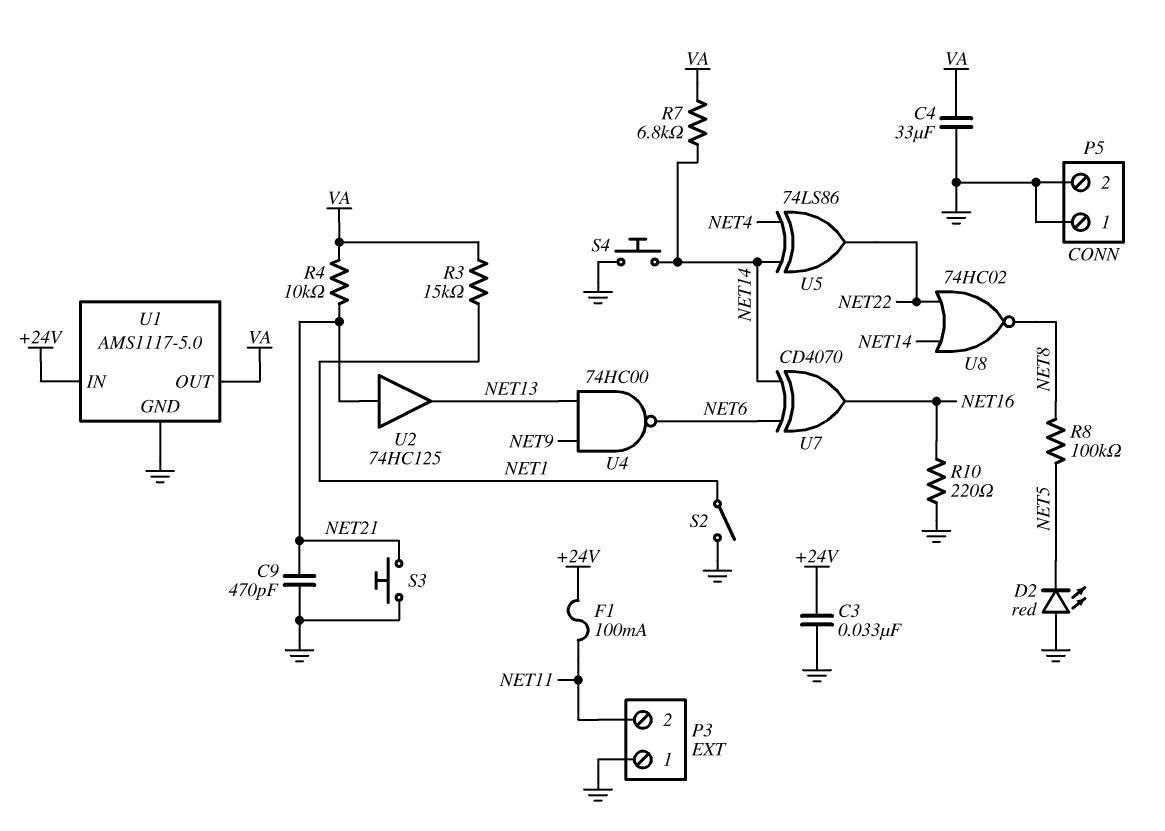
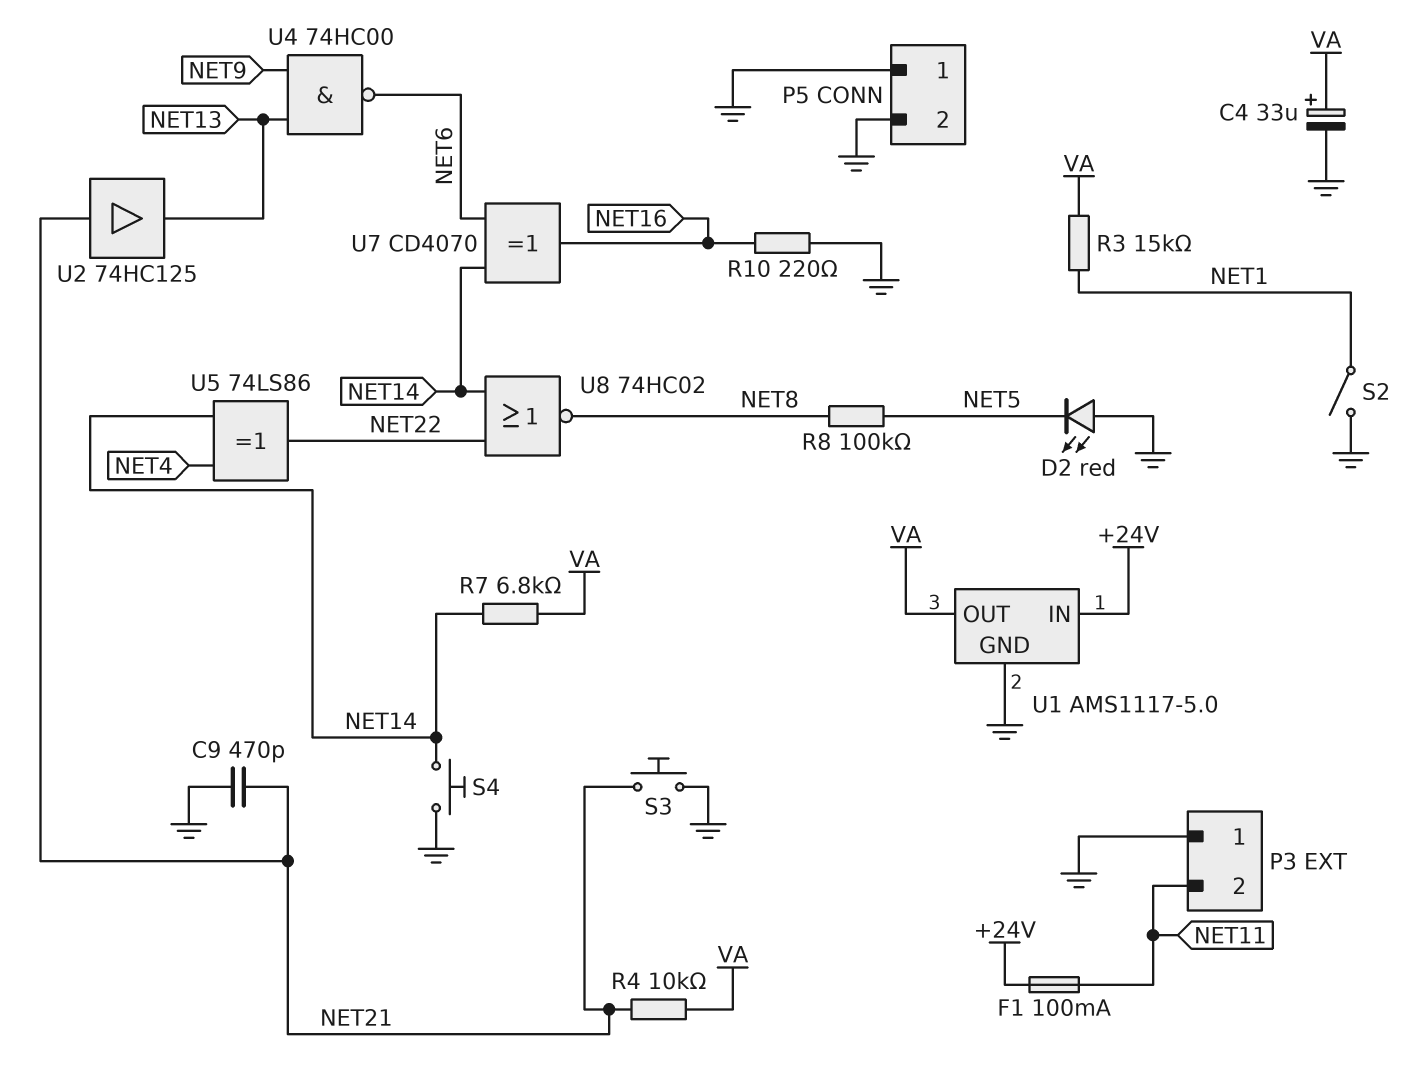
C3: 33nF (+24V, GND) -> none
C4: 33uF (GND, VA) -> 33uF (plus VA, minus GND)

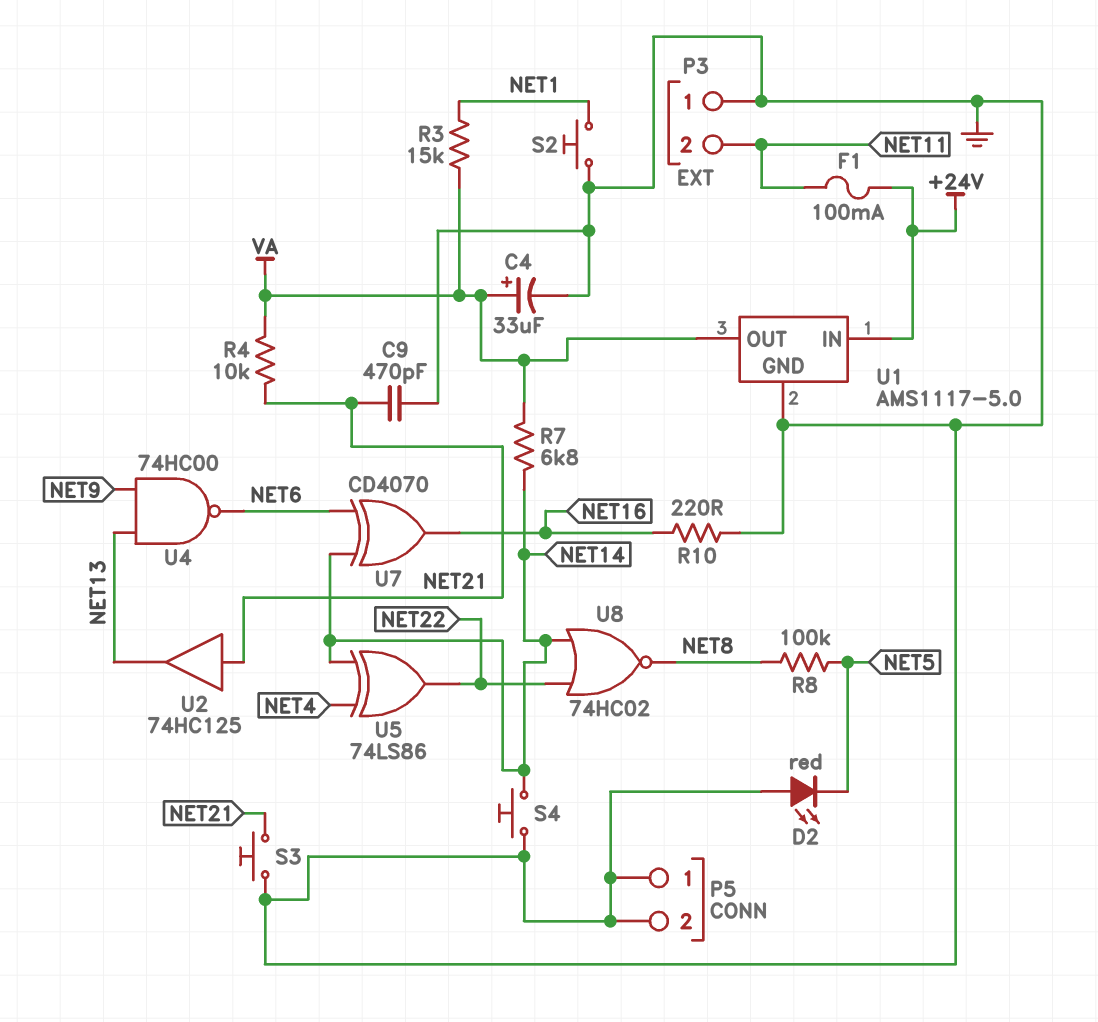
S2: switch (GND, NET1) -> button (GND, NET1)

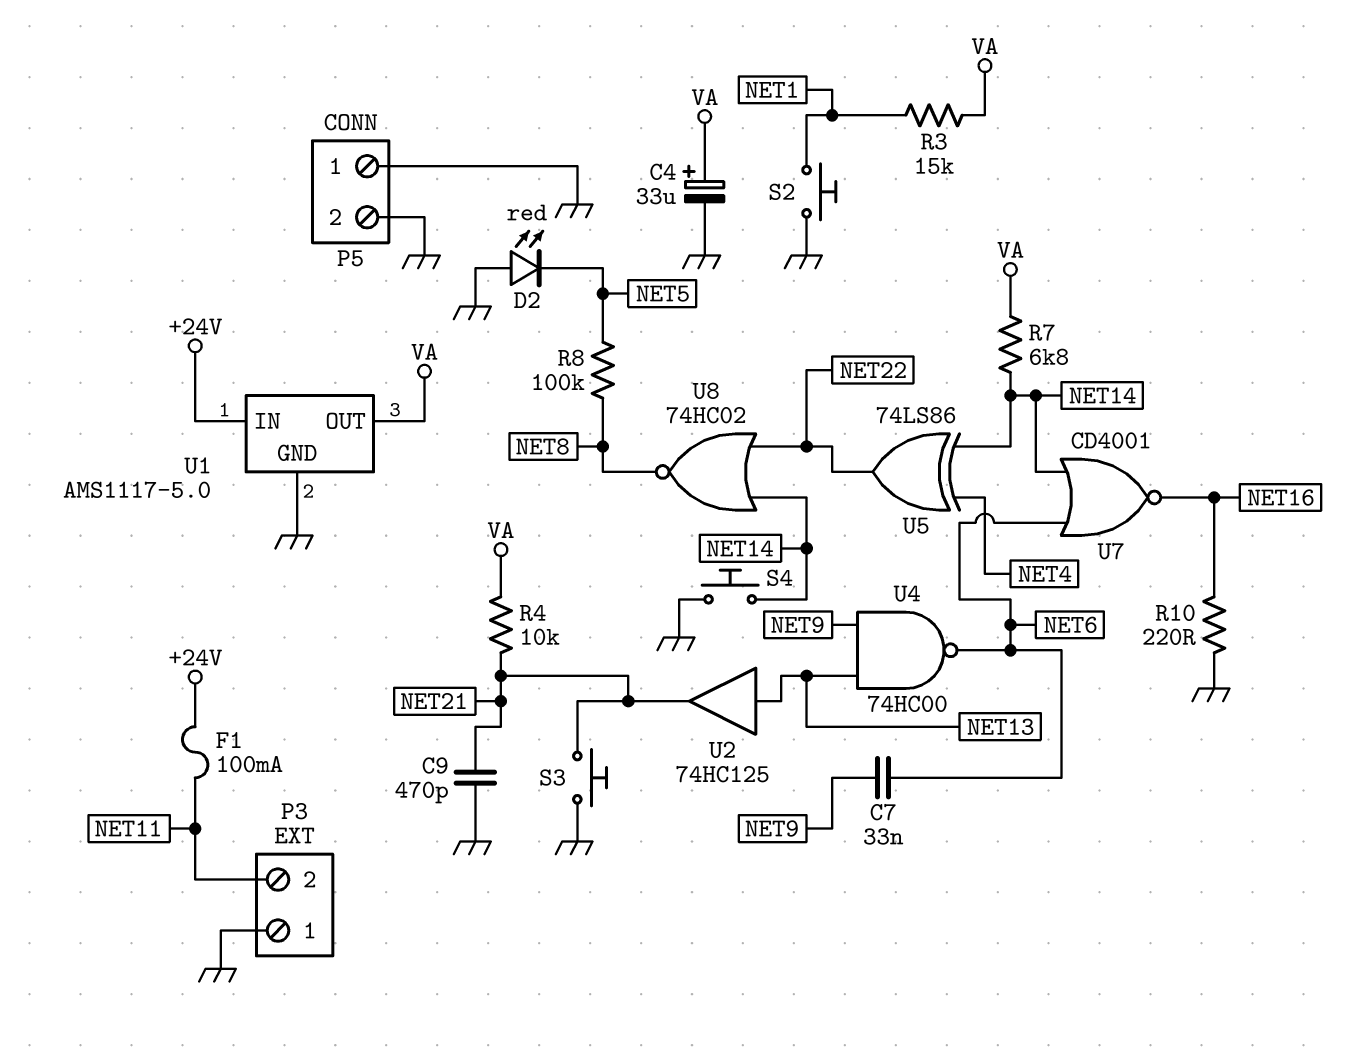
C7: none -> 33nF (NET6, NET9)
U2: buffer 74HC125 (in NET21, out NET13) -> buffer 74HC125 (in NET13, out NET21)
U7: XOR CD4070 (in NET6, in NET14, out NET16) -> NOR CD4001 (in NET6, in NET14, out NET16)

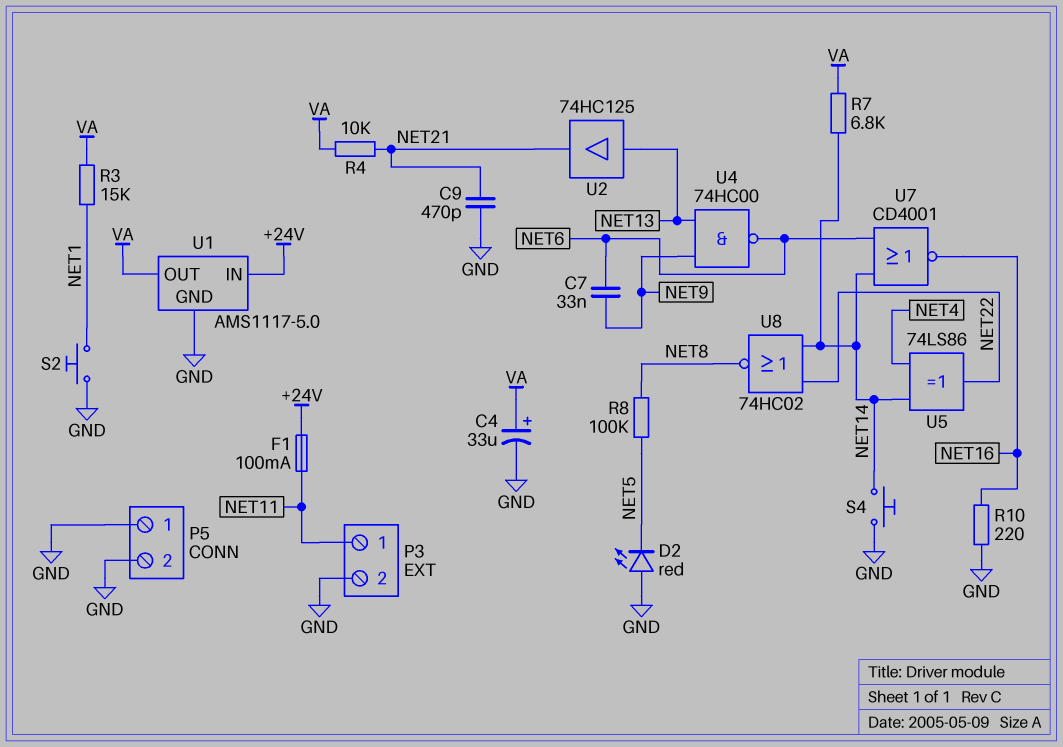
P3 pin 1: GND -> NET11
P3 pin 2: NET11 -> GND
S3: button (GND, NET21) -> none

